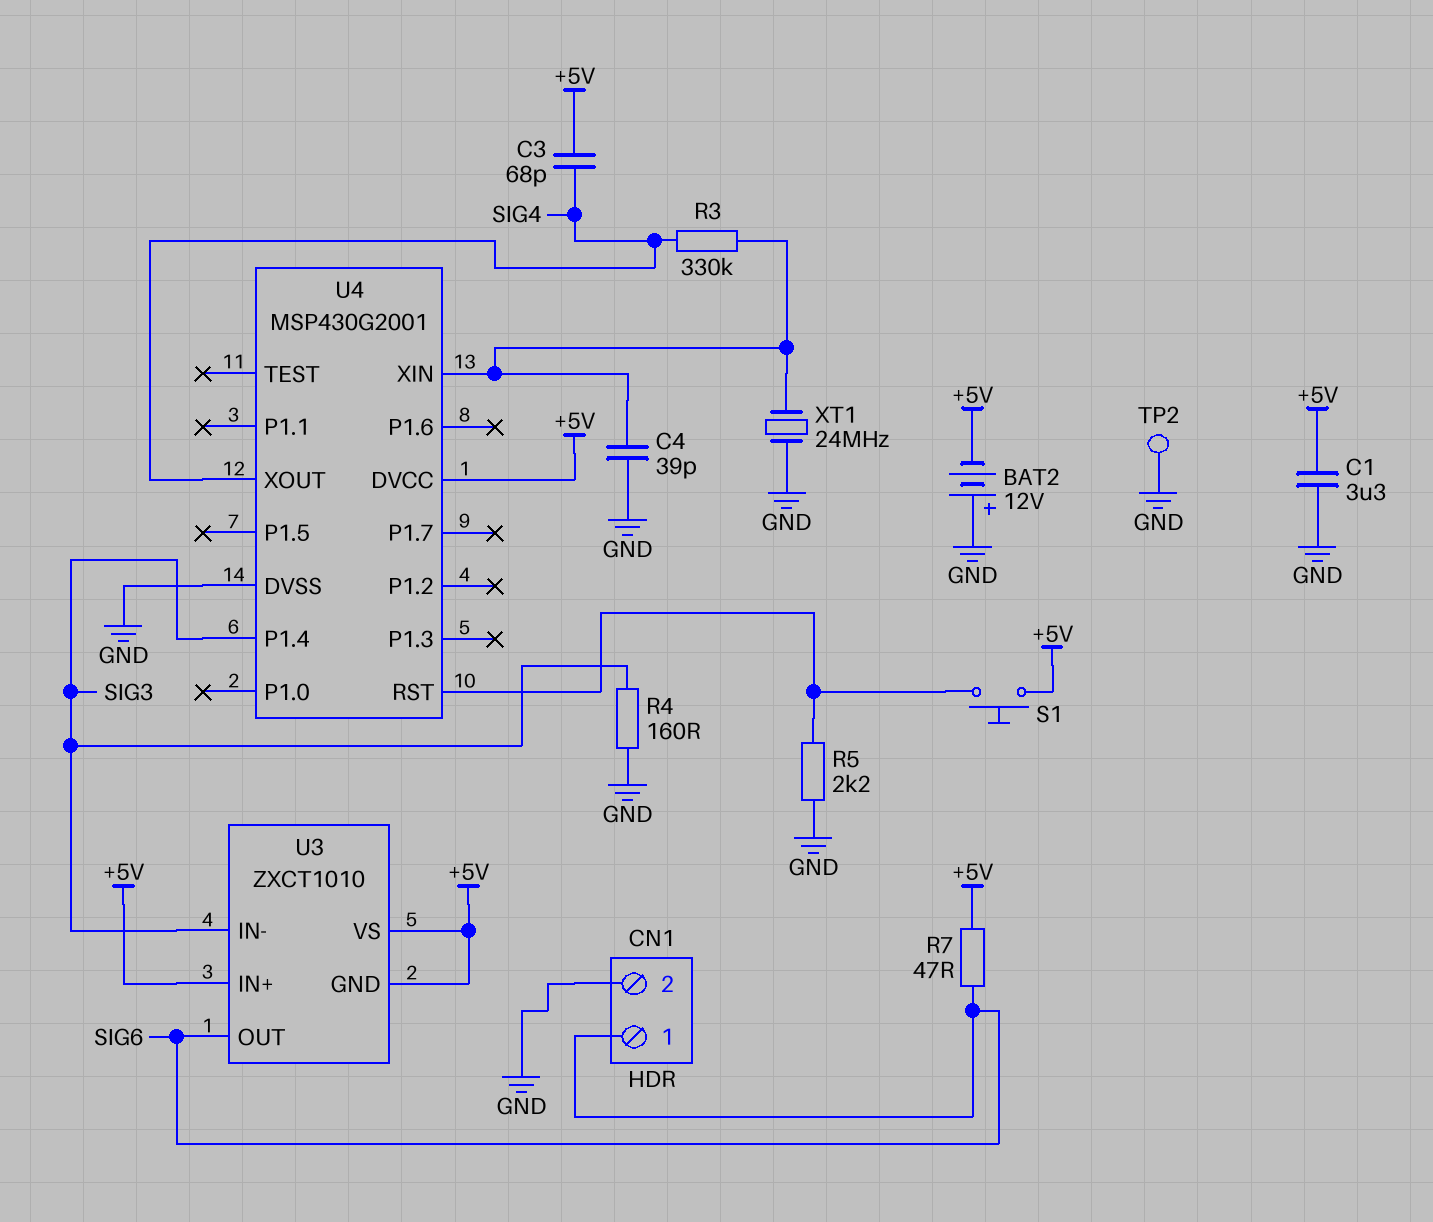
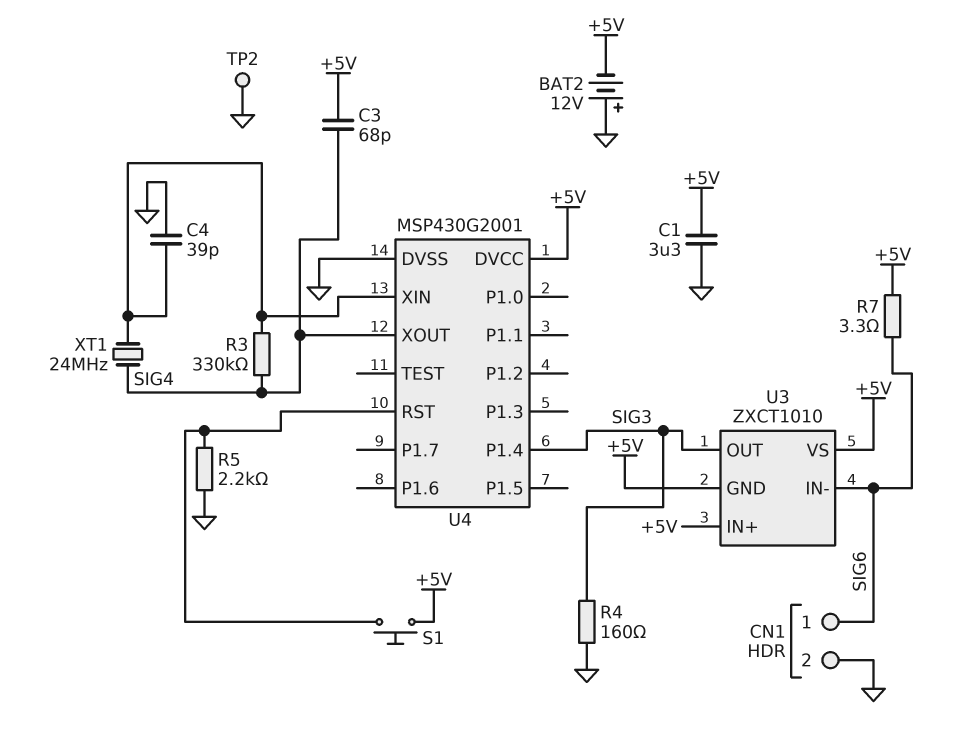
R7: 47 (+5V, SIG6) -> 3.3 (+5V, SIG6)
U3 pin IN-: SIG3 -> SIG6
U3 pin OUT: SIG6 -> SIG3
XT1: 24MHz (GND, U4/XIN) -> 24MHz (SIG4, U4/XIN)

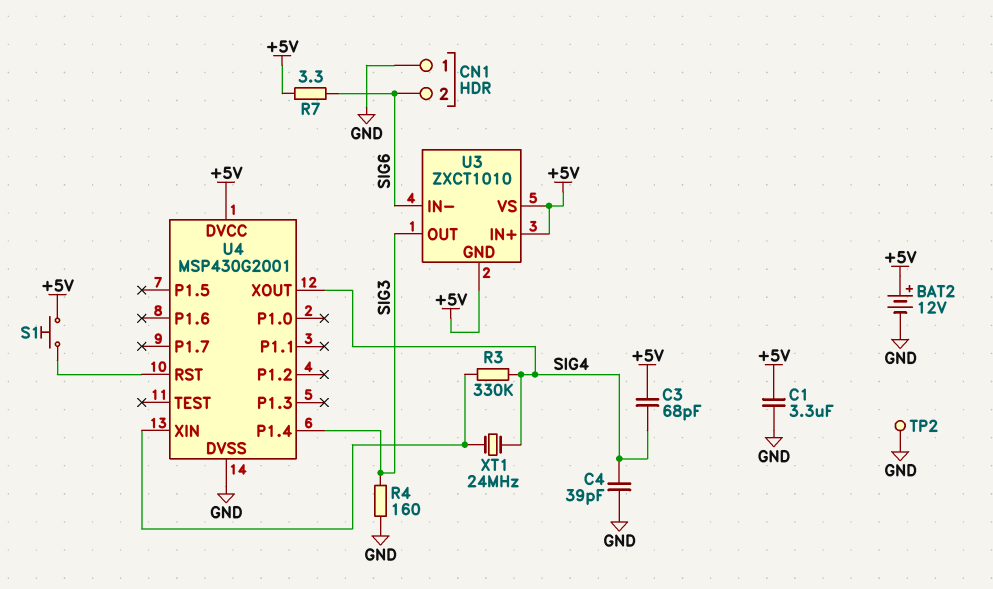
BAT2: 12V (plus GND, minus +5V) -> 12V (plus +5V, minus GND)
C4: 39pF (GND, U4/XIN) -> 39pF (GND, SIG4)
CN1 pin 1: SIG6 -> GND
CN1 pin 2: GND -> SIG6
R5: 2.2k (GND, U4/RST) -> none

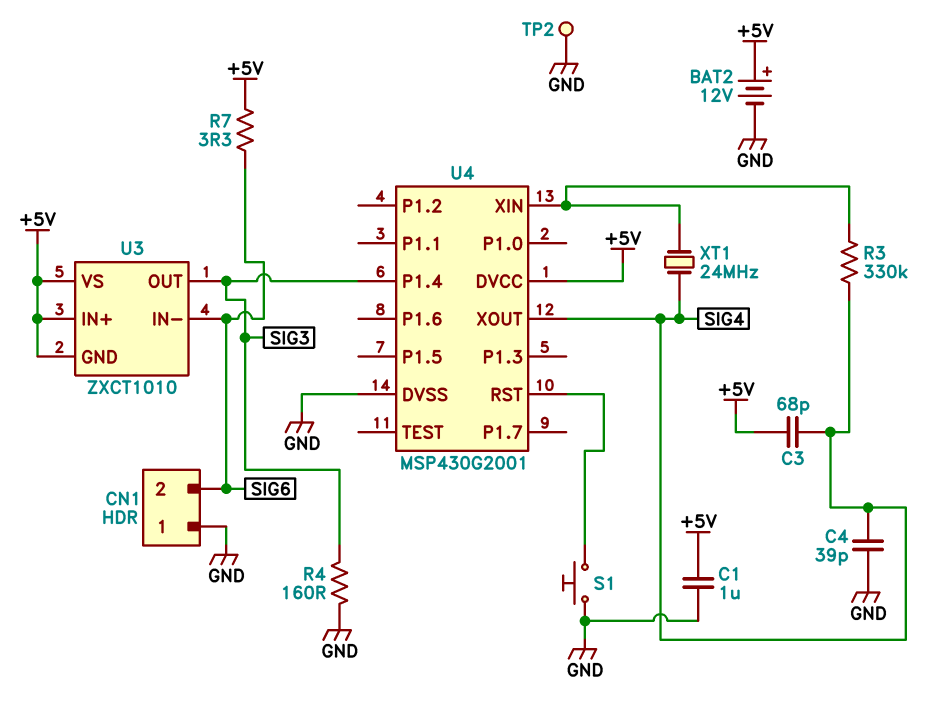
C1: 3.3uF (+5V, GND) -> 1uF (+5V, GND)
S1: button (+5V, U4/RST) -> button (GND, U4/RST)

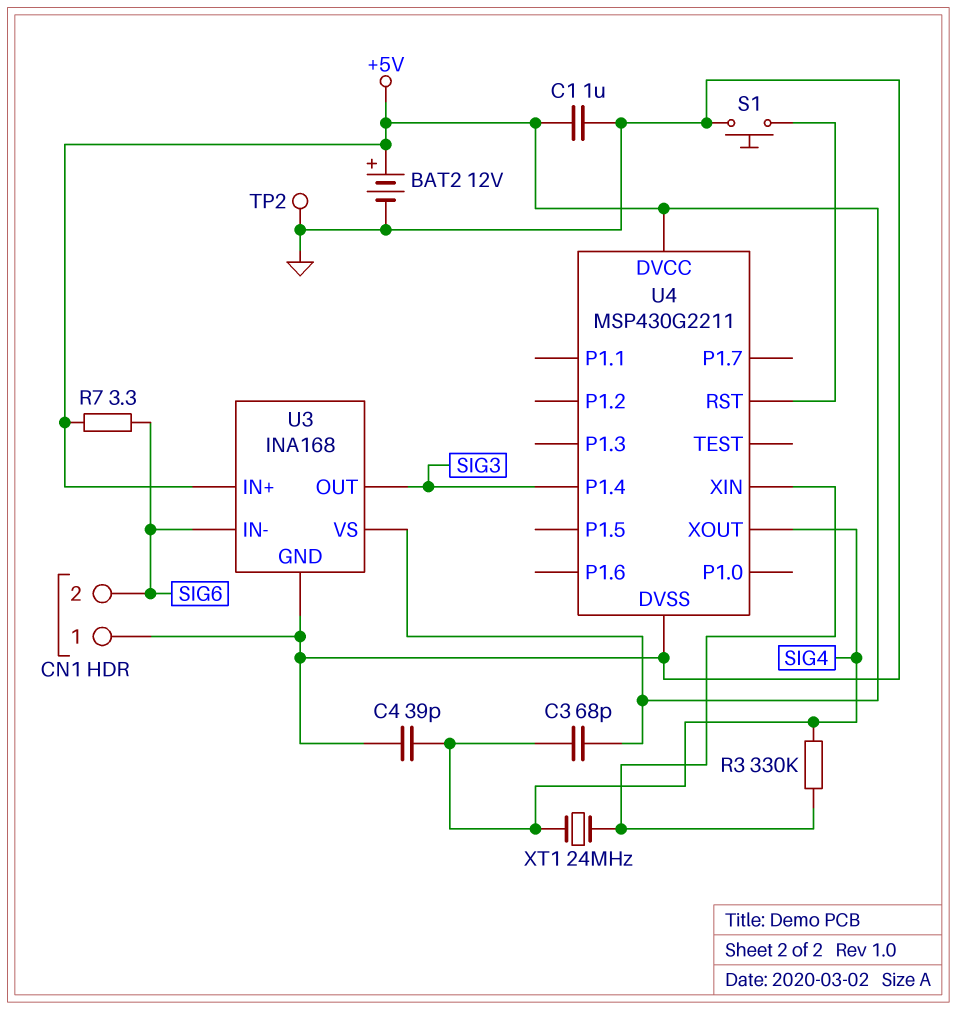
R4: 160 (GND, SIG3) -> none
U3: ZXCT1010 -> INA168
U3 pin GND: +5V -> GND
U4: MSP430G2001 -> MSP430G2211

